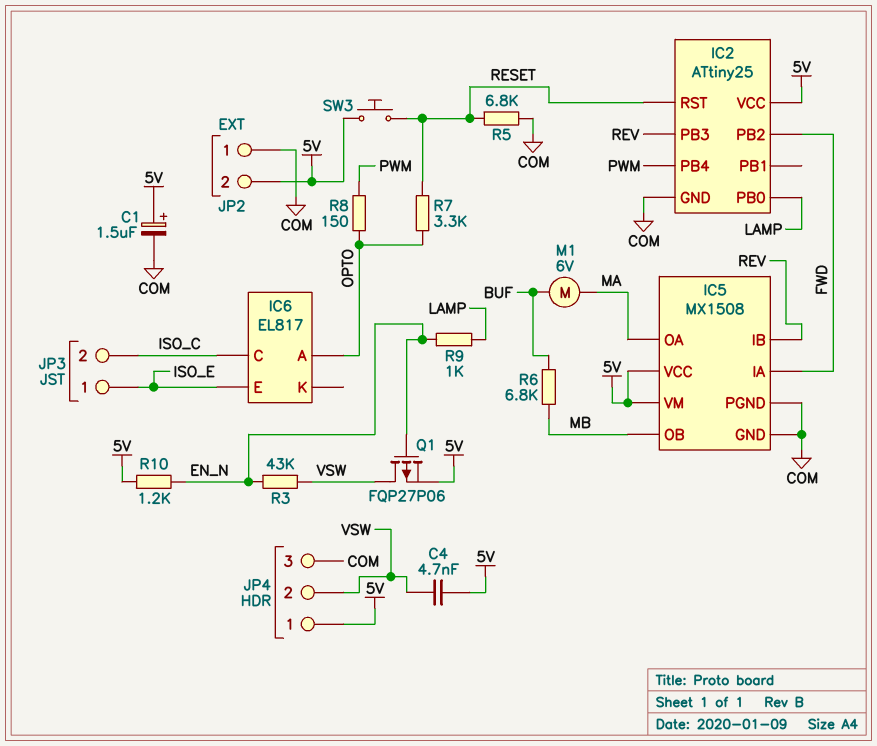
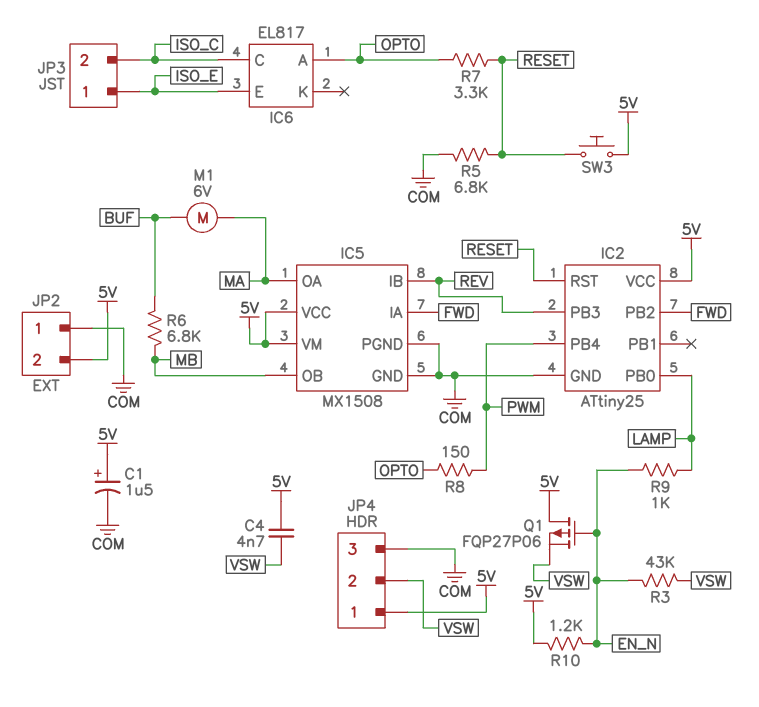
Q1: PMOS FQP27P06 (G EN_N, D VSW, S 5V) -> PMOS FQP27P06 (G EN_N, D 5V, S VSW)

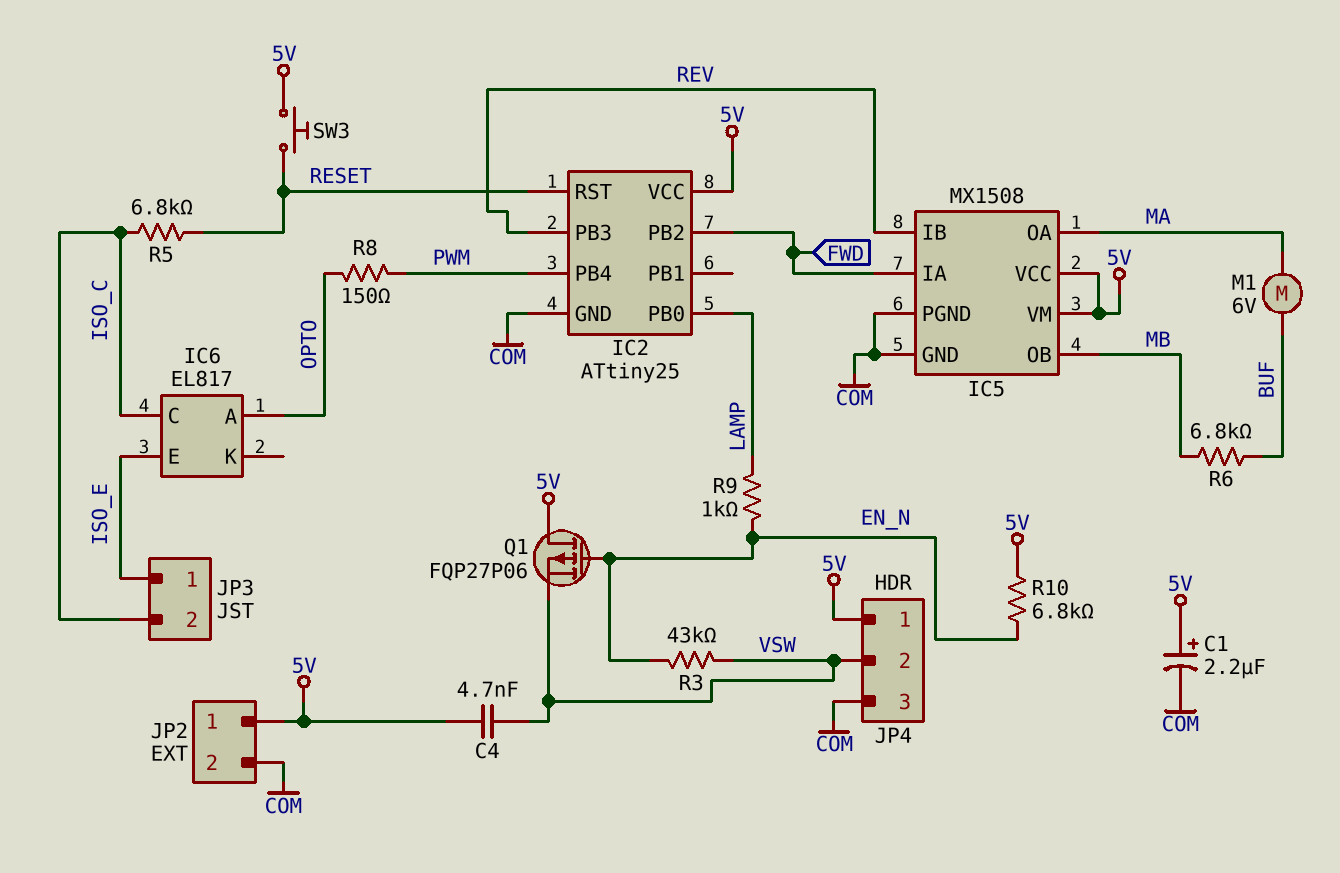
C1: 1.5uF (plus 5V, minus COM) -> 2.2uF (plus 5V, minus COM)
JP2 pin 1: COM -> 5V
JP2 pin 2: 5V -> COM
R5: 6.8k (COM, RESET) -> 6.8k (ISO_C, RESET)
R7: 3.3k (OPTO, RESET) -> none
R10: 1.2k (5V, EN_N) -> 6.8k (5V, EN_N)

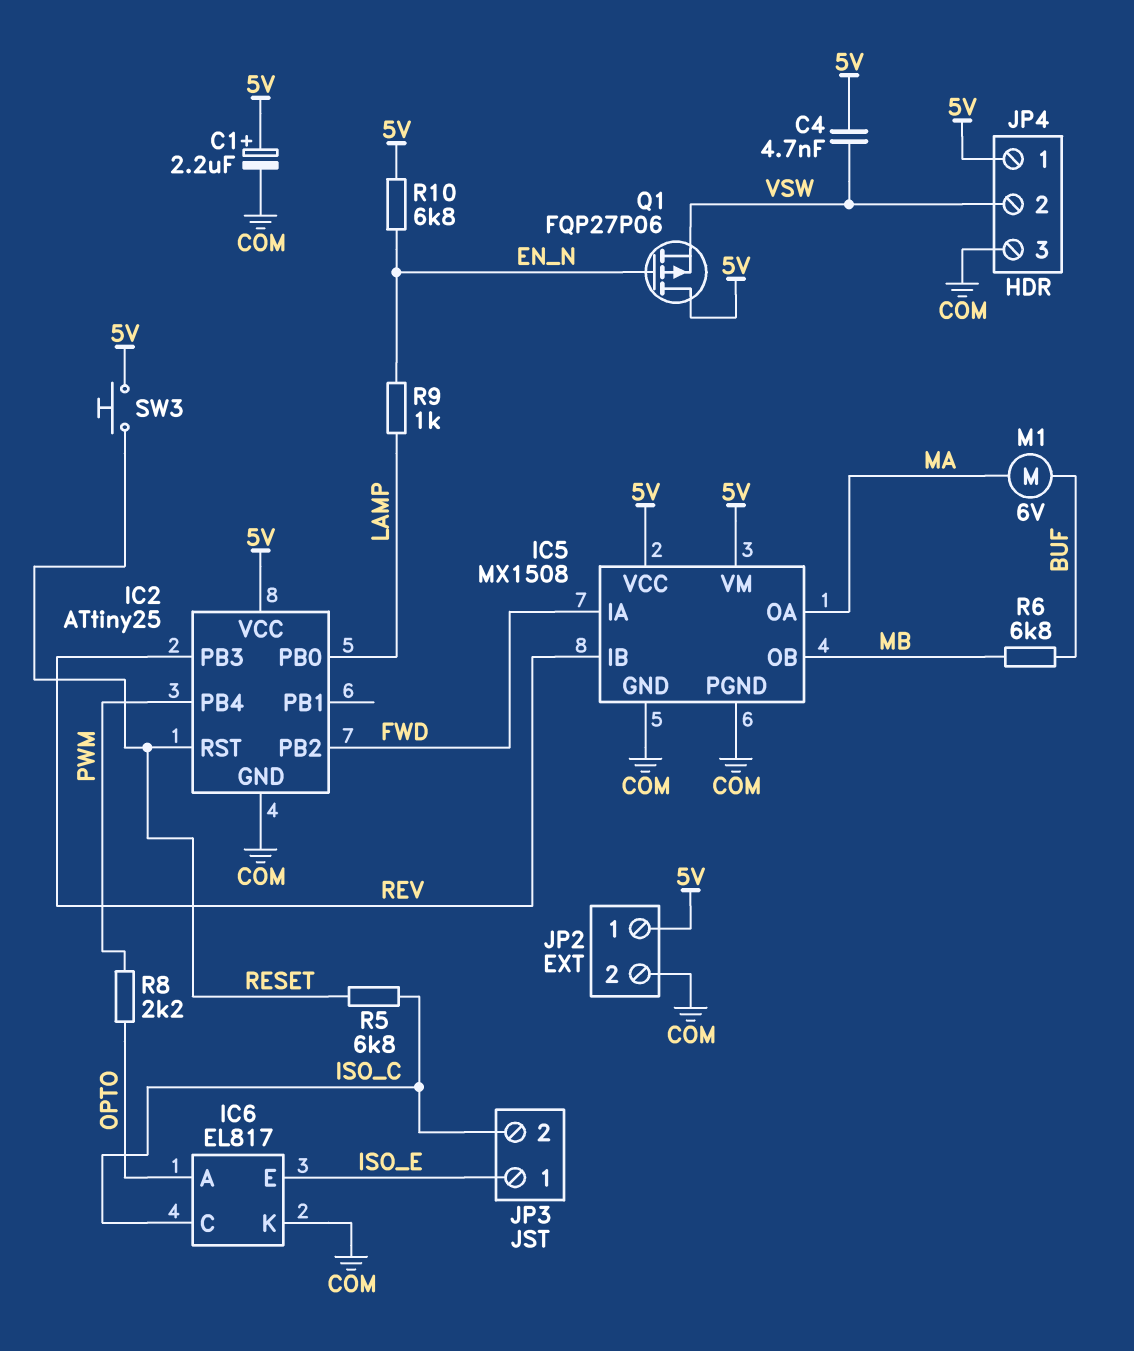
IC6 pin K: none -> COM
R3: 43k (EN_N, VSW) -> none
R8: 150 (OPTO, PWM) -> 2.2k (OPTO, PWM)

